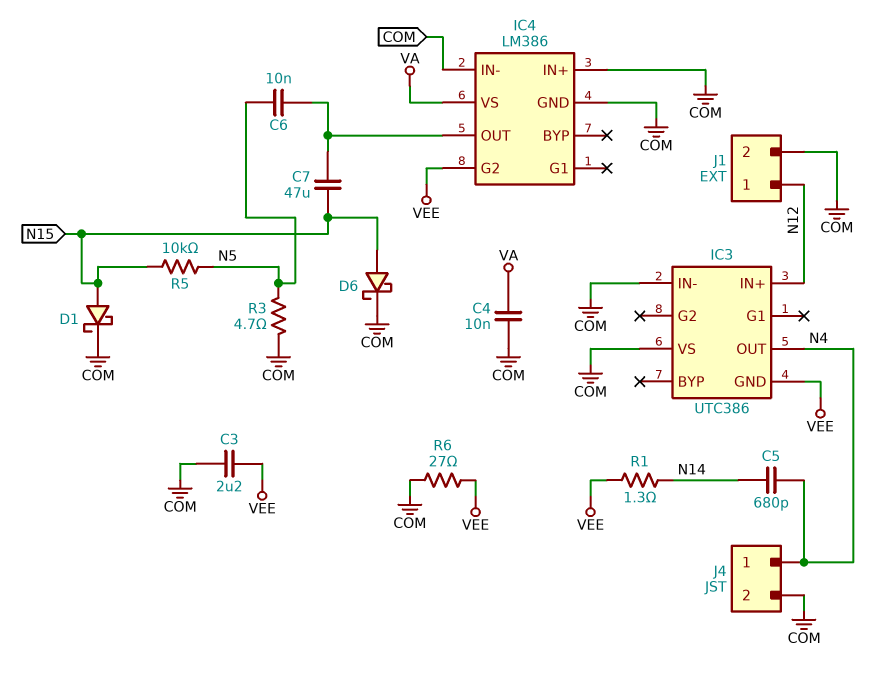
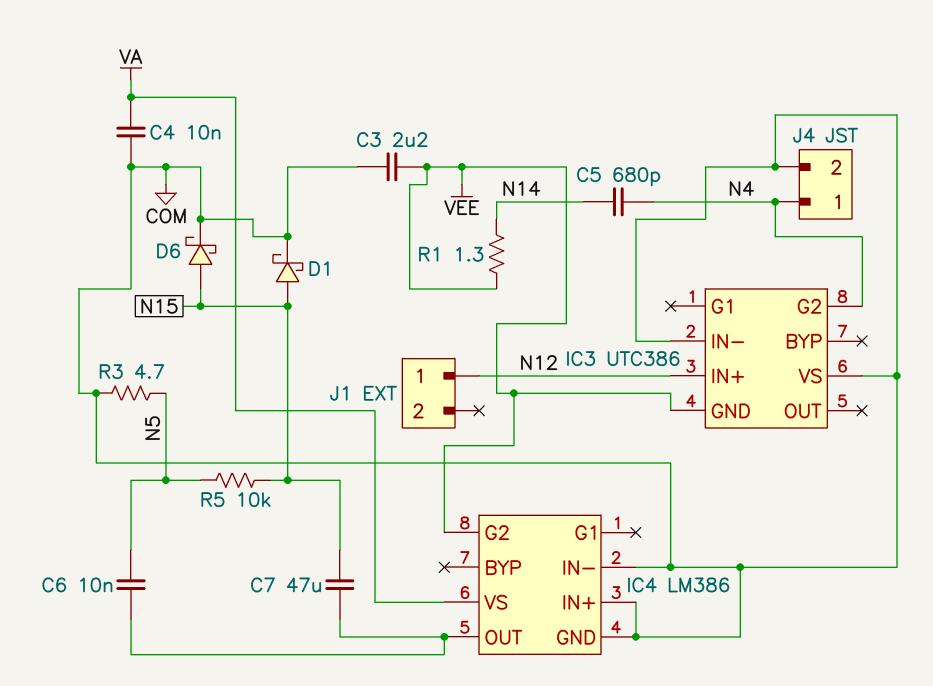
IC3 pin G2: none -> N4
IC3 pin OUT: N4 -> none
J1 pin 2: COM -> none
R6: 27 (COM, VEE) -> none

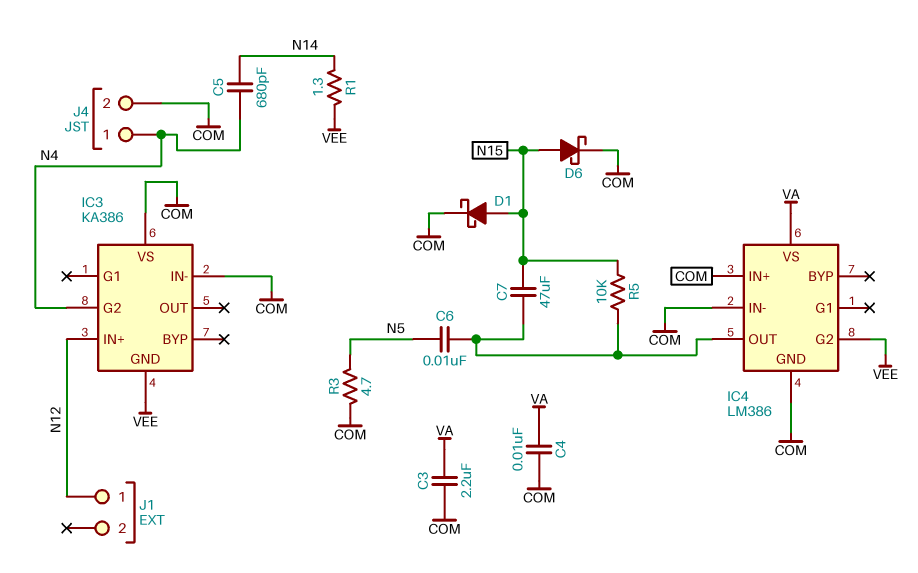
C3: 2.2uF (COM, VEE) -> 2.2uF (COM, VA)
IC3: UTC386 -> KA386
R5: 10k (N5, N15) -> 10k (IC4/OUT, N15)

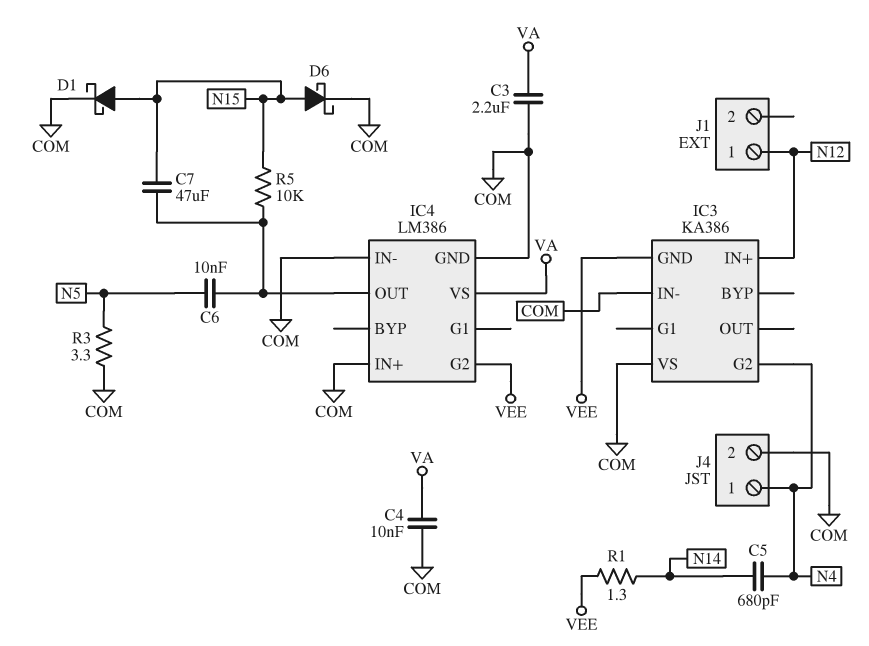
R3: 4.7 (COM, N5) -> 3.3 (COM, N5)

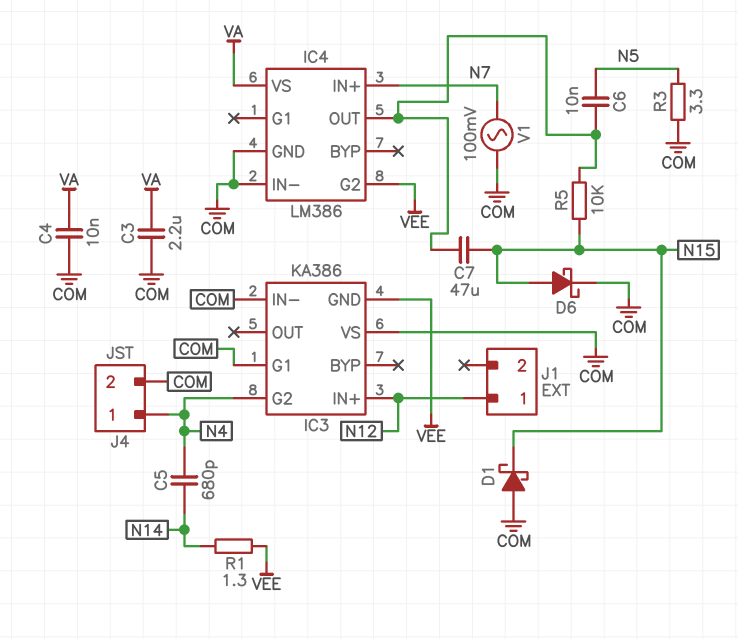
D1: schottky (A N15, K COM) -> schottky (A COM, K N15)
IC3 pin G1: none -> COM
IC4 pin IN+: COM -> N7
V1: none -> AC 100mV (COM, N7)

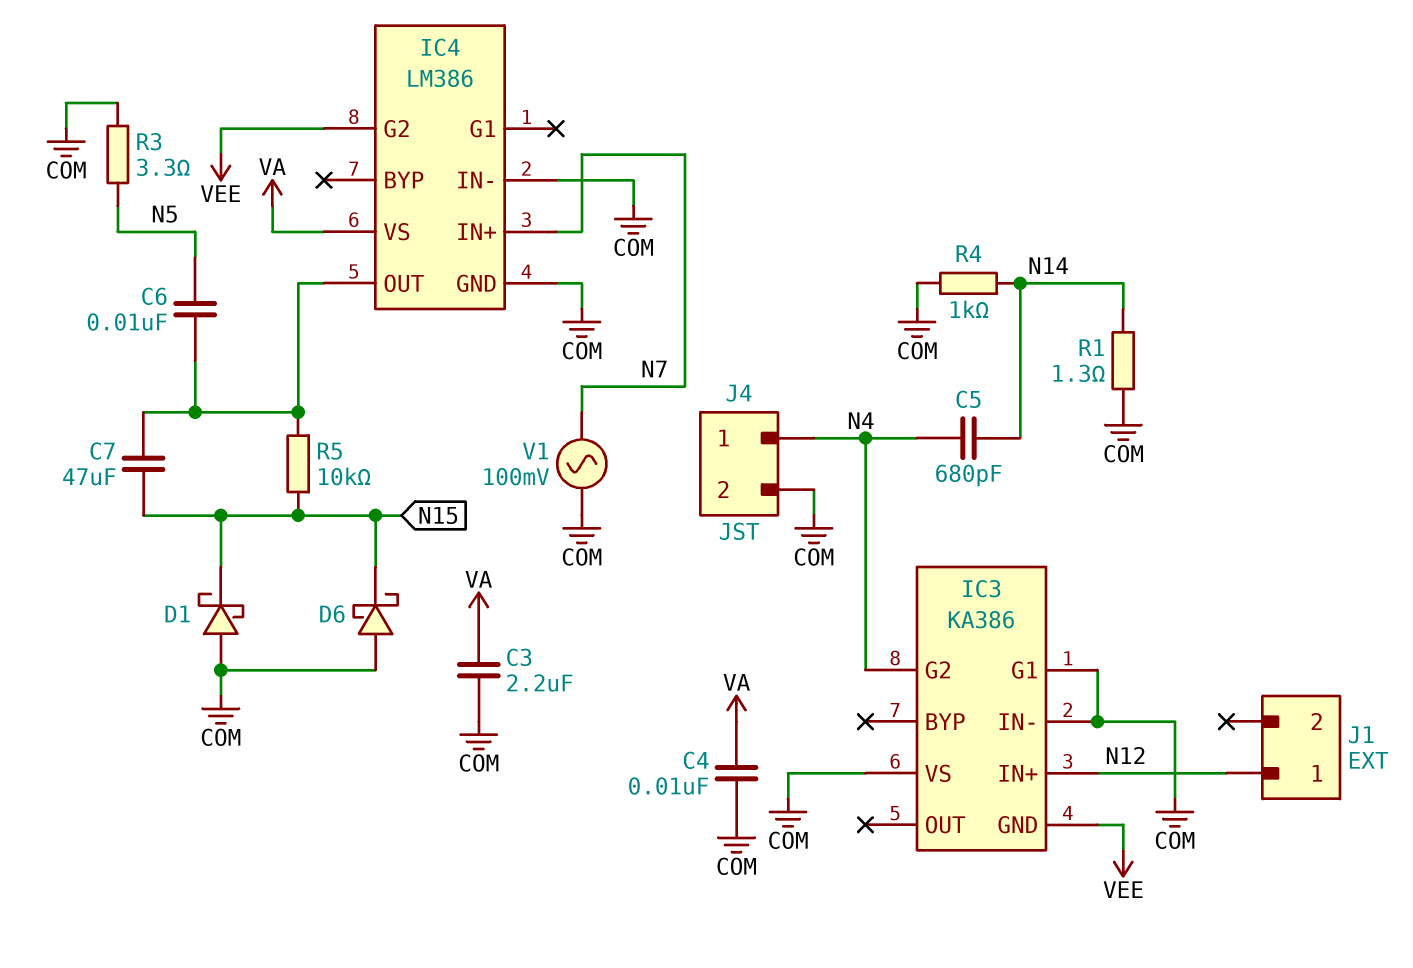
D6: schottky (A N15, K COM) -> schottky (A COM, K N15)
R1: 1.3 (N14, VEE) -> 1.3 (COM, N14)
R4: none -> 1k (COM, N14)

